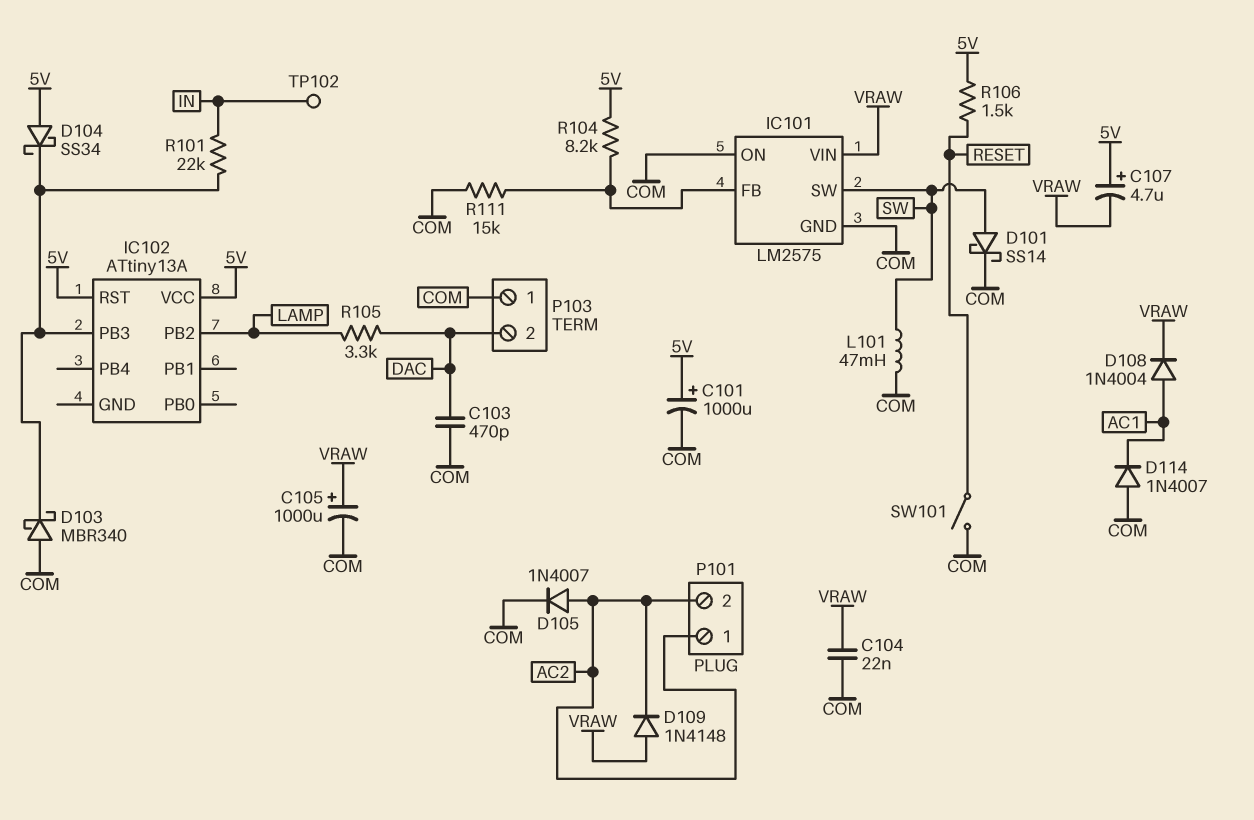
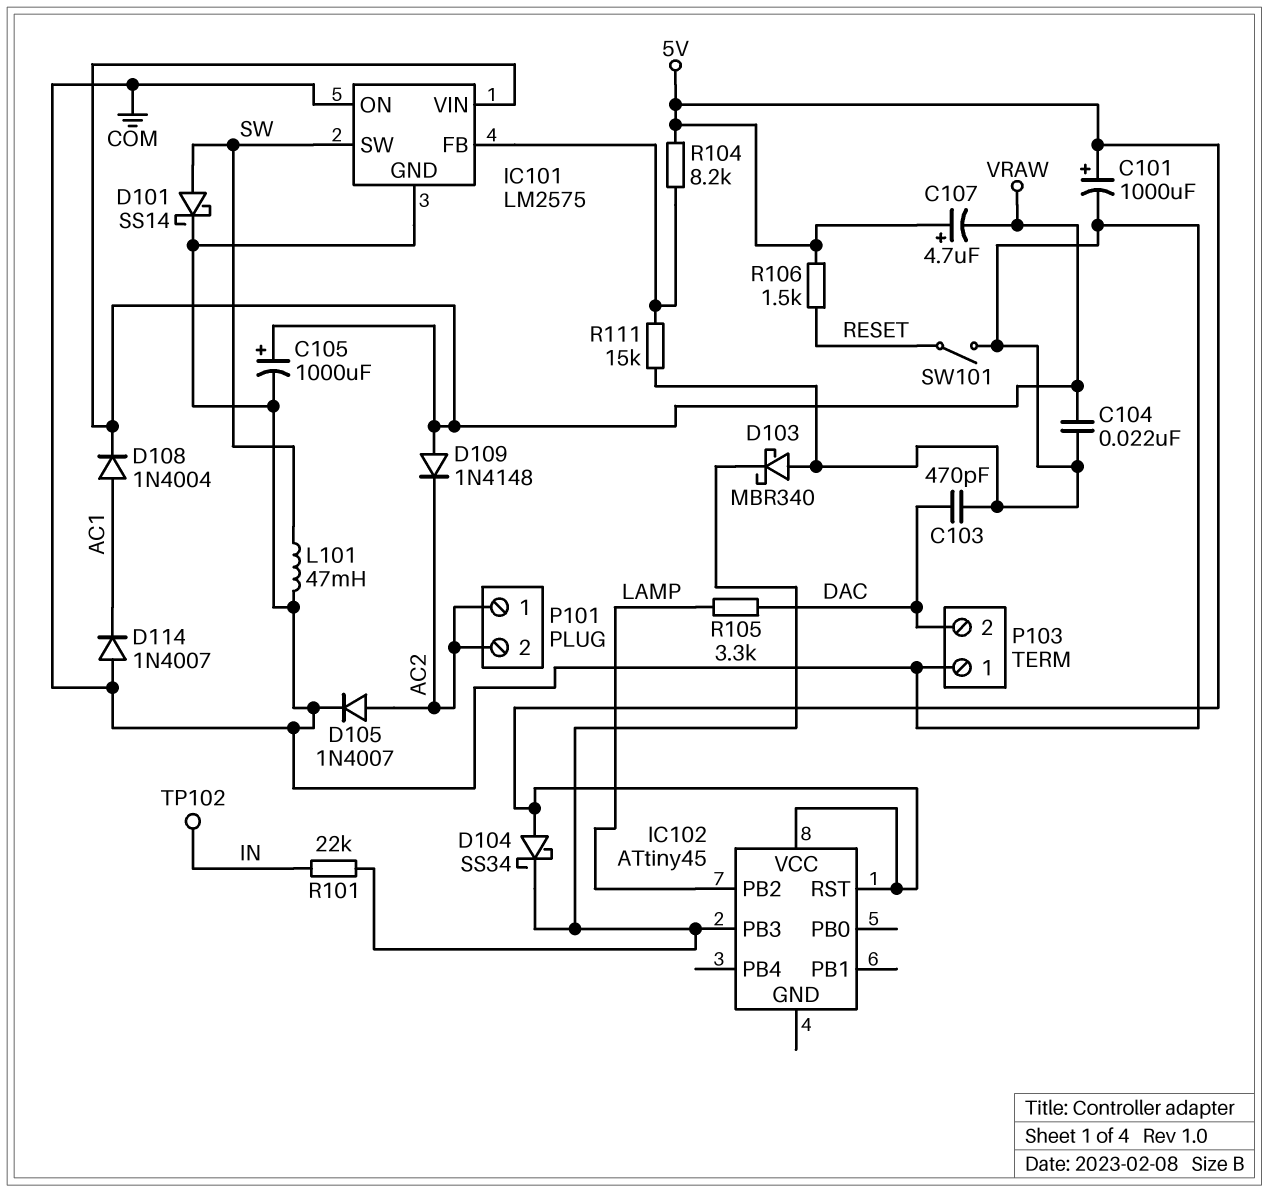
IC102: ATtiny13A -> ATtiny45

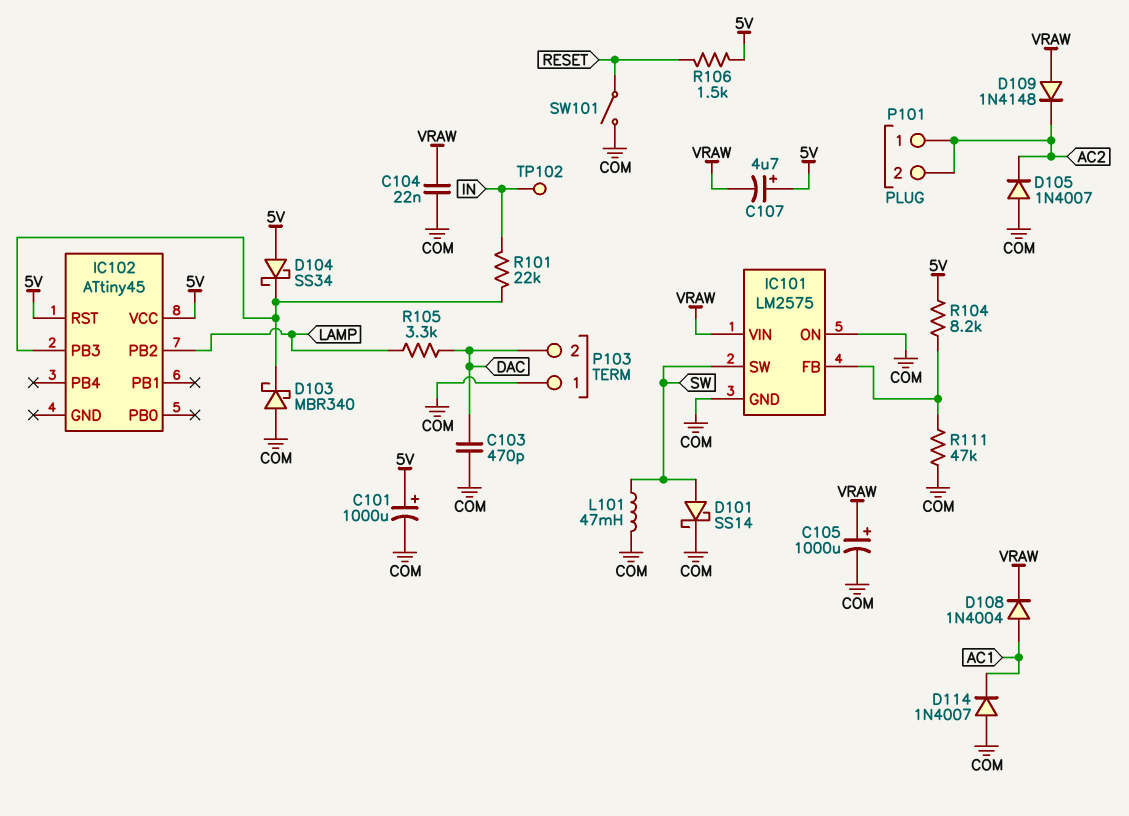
D105: diode 1N4007 (A AC2, K COM) -> diode 1N4007 (A COM, K AC2)
R111: 15k (COM, IC101/FB) -> 47k (COM, IC101/FB)

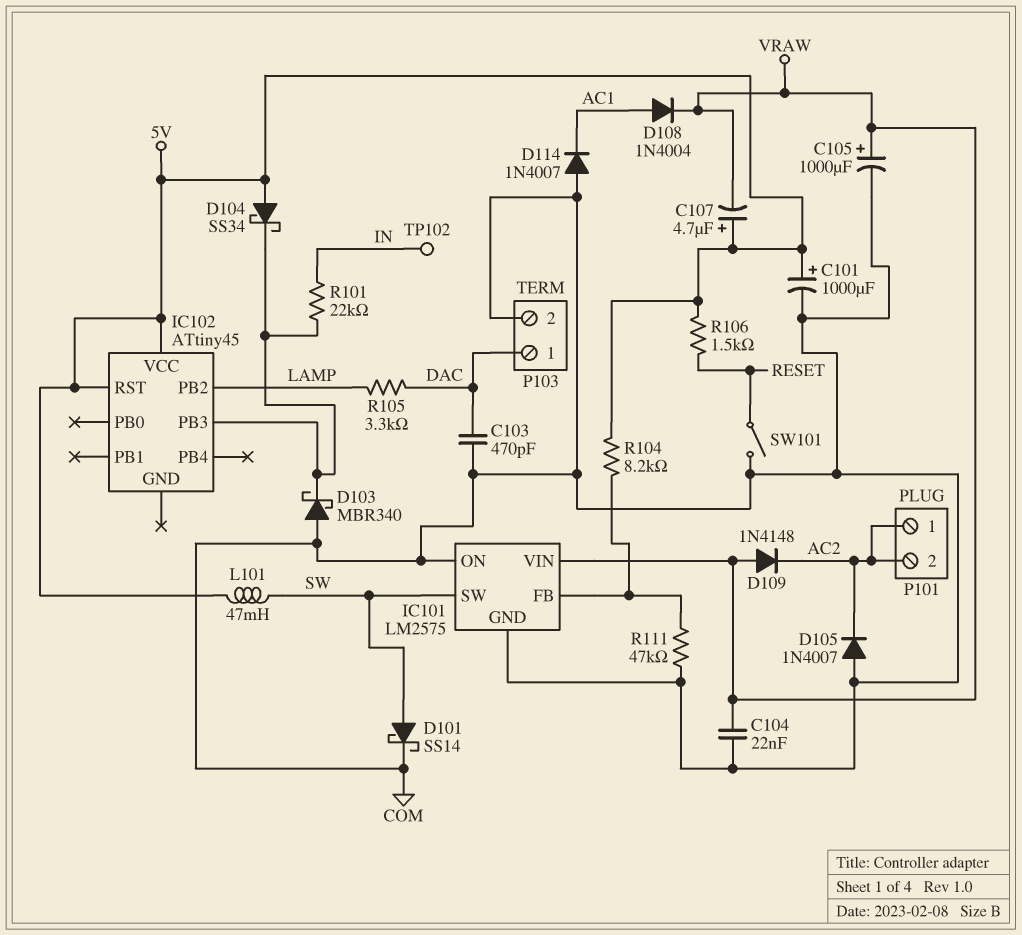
L101: 47mH (COM, SW) -> 47mH (5V, SW)
P103 pin 1: COM -> DAC
P103 pin 2: DAC -> COM

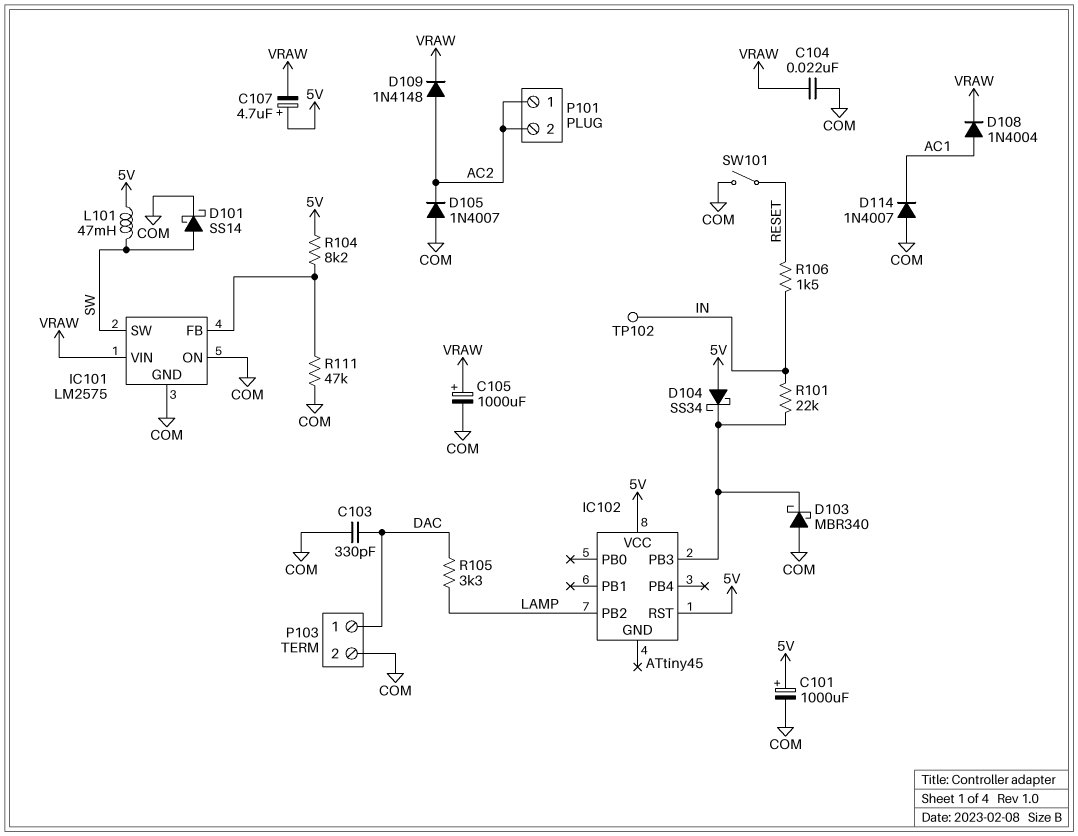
C103: 470pF (COM, DAC) -> 330pF (COM, DAC)
D109: diode 1N4148 (A VRAW, K AC2) -> diode 1N4148 (A AC2, K VRAW)
R106: 1.5k (5V, RESET) -> 1.5k (IN, RESET)

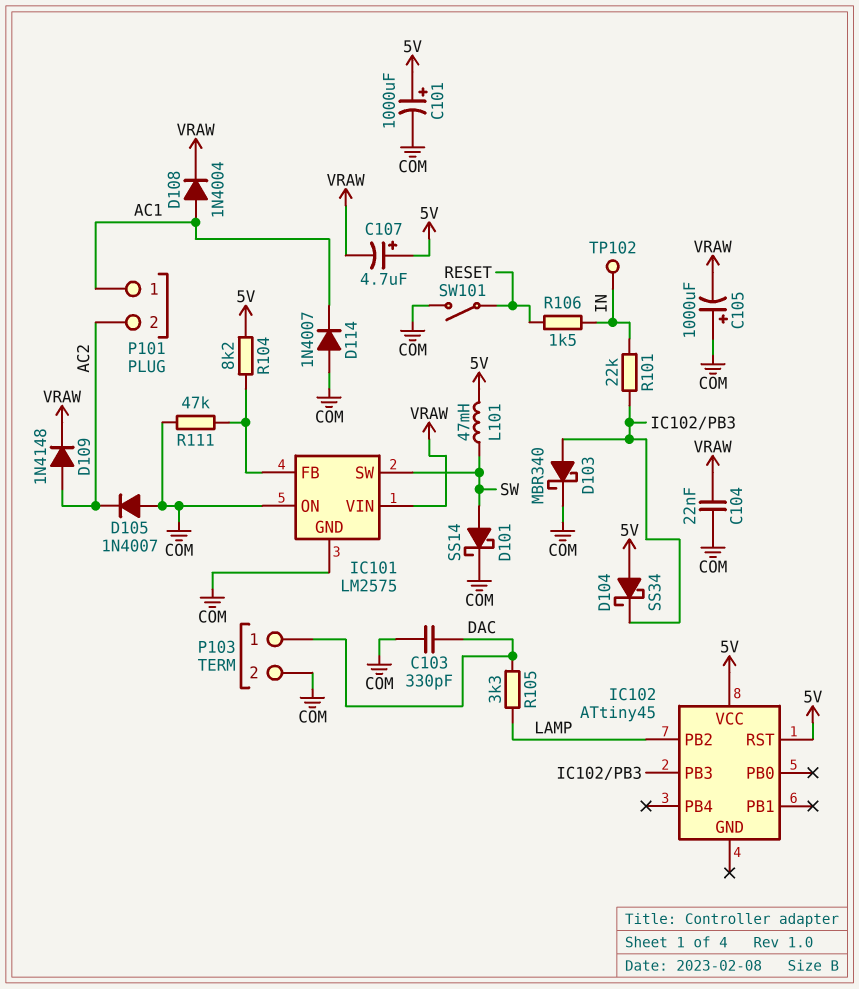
C105: 1000uF (plus VRAW, minus COM) -> 1000uF (plus COM, minus VRAW)
D103: schottky MBR340 (A COM, K IC102/PB3) -> schottky MBR340 (A IC102/PB3, K COM)
P101 pin 1: AC2 -> AC1

